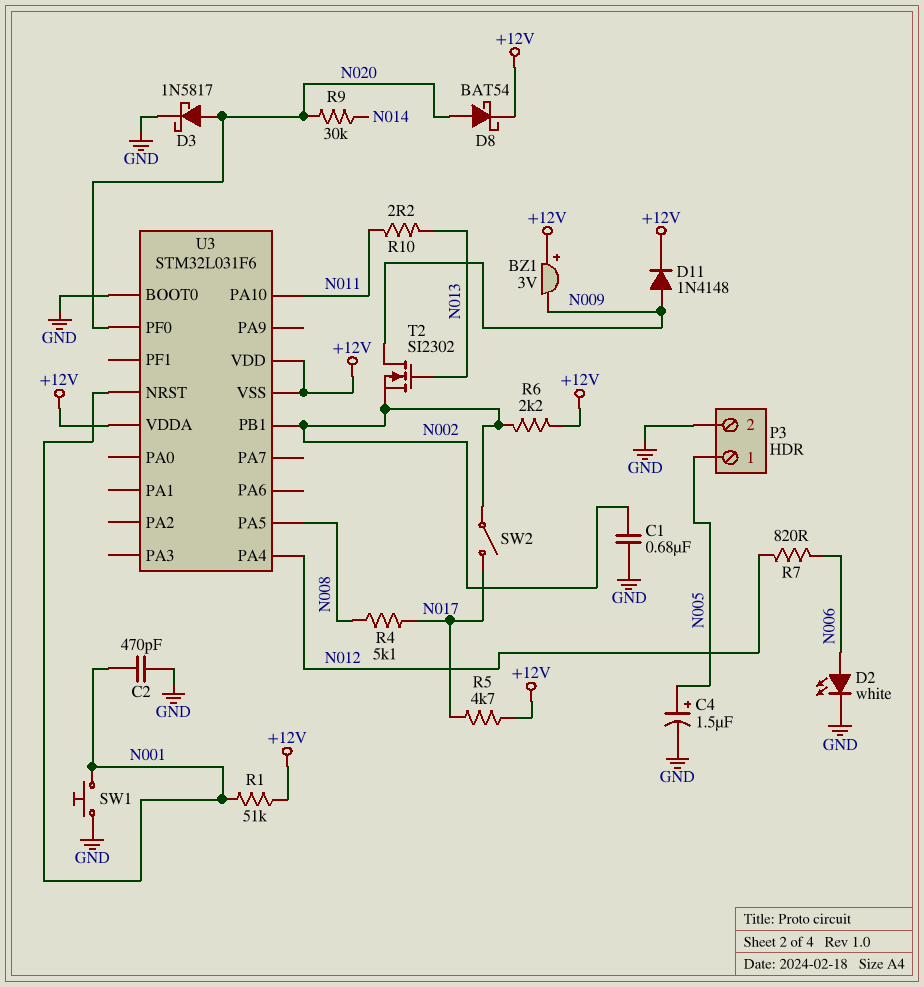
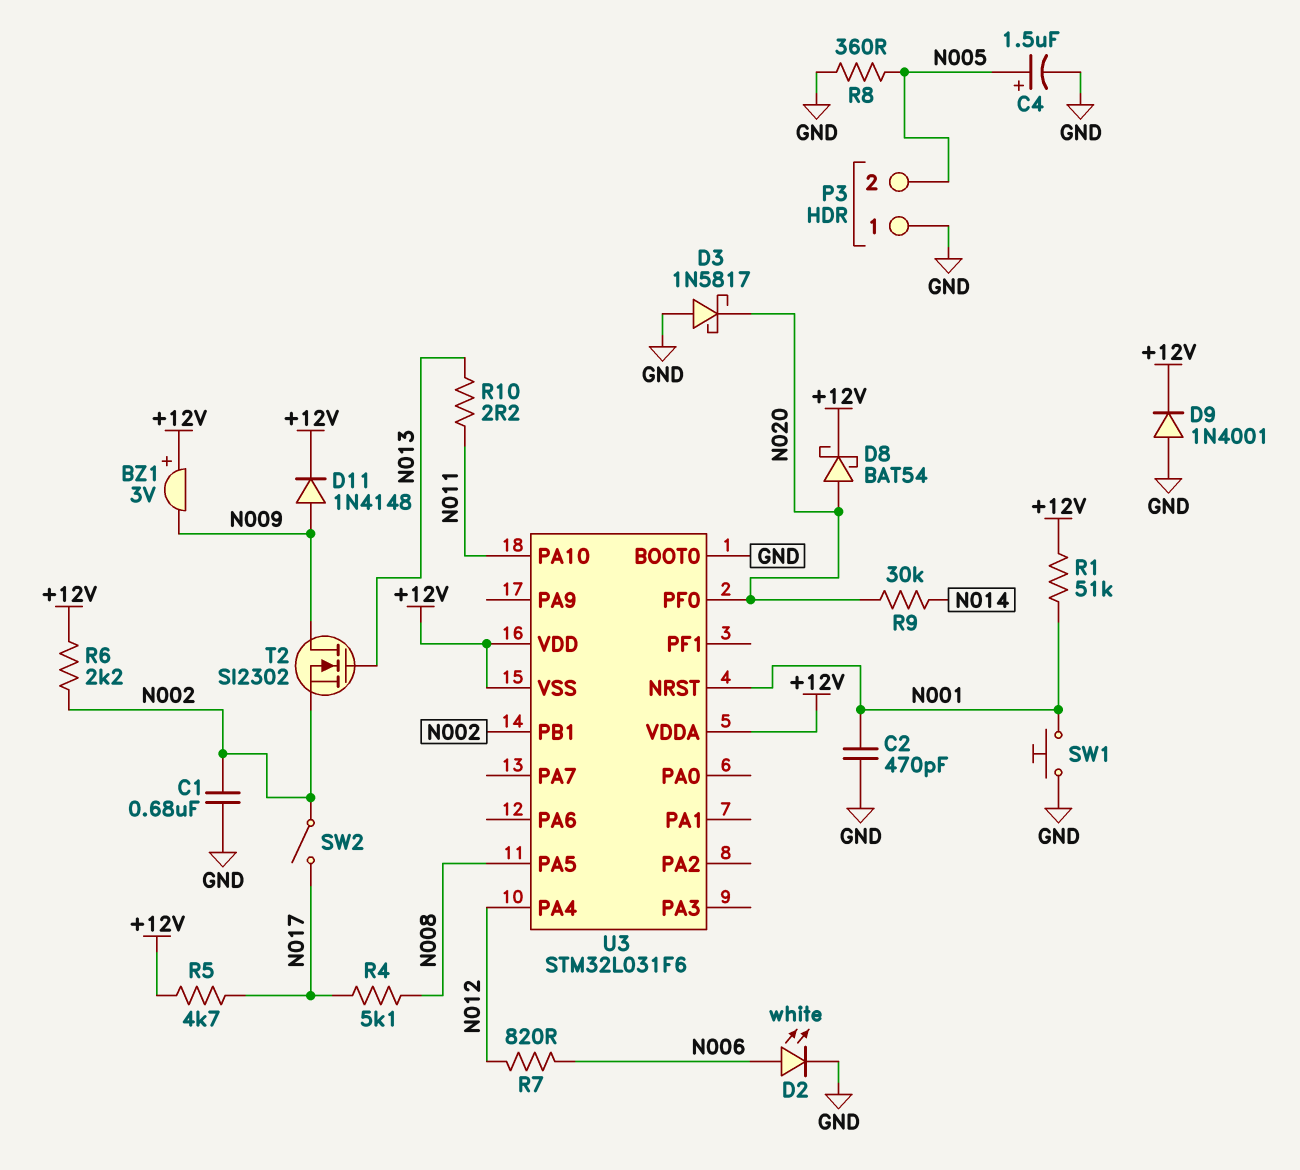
D3: schottky 1N5817 (A N020, K GND) -> schottky 1N5817 (A GND, K N020)
D9: none -> diode 1N4001 (A GND, K +12V)
P3 pin 1: N005 -> GND
P3 pin 2: GND -> N005
R8: none -> 360 (GND, N005)

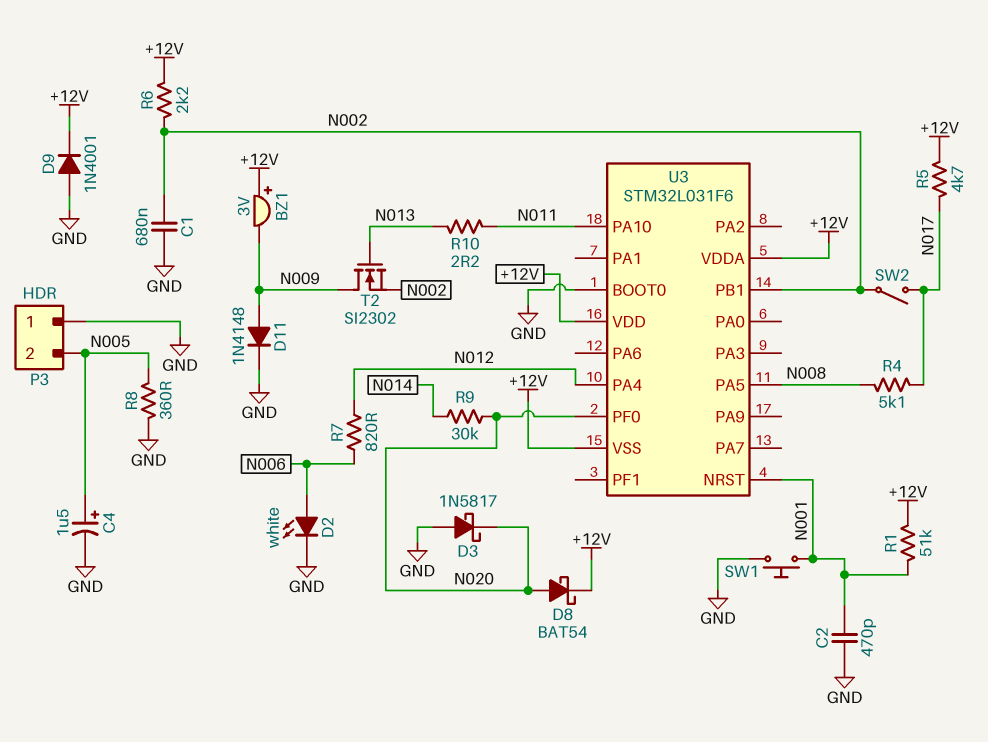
D11: diode 1N4148 (A N009, K +12V) -> diode 1N4148 (A N009, K GND)

